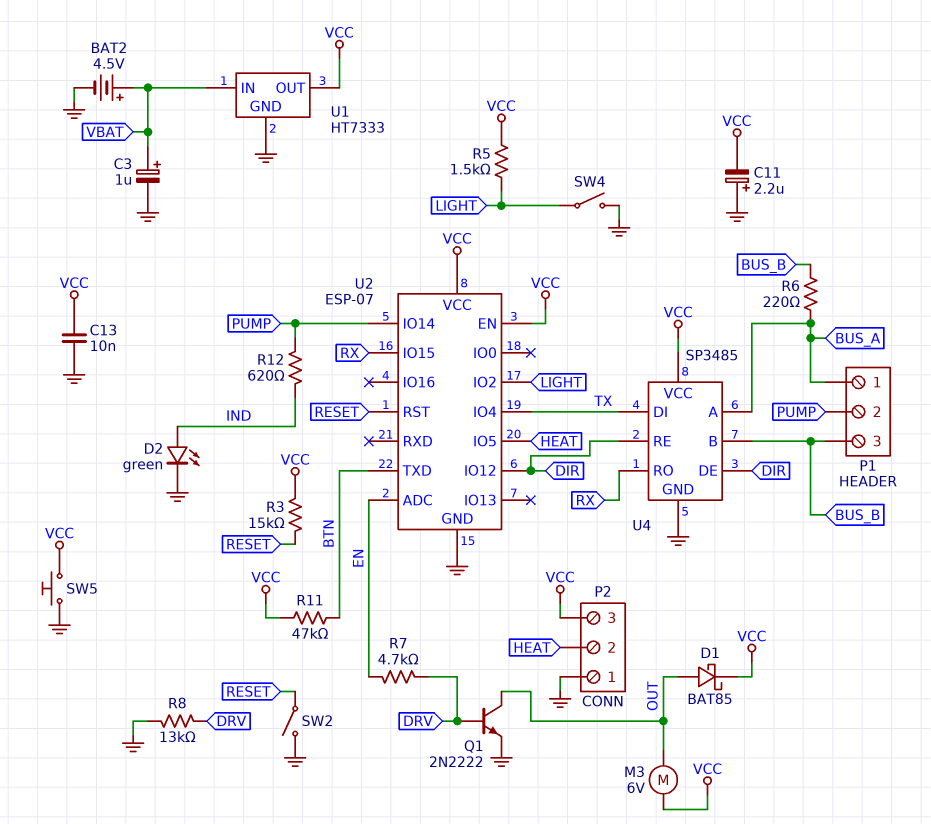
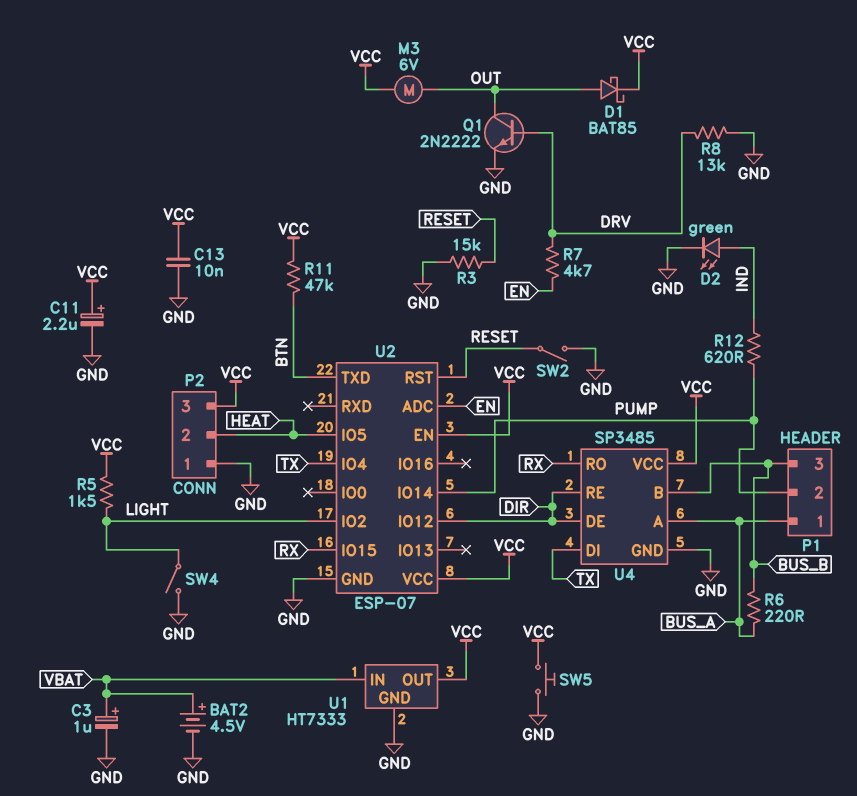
C11: 2.2uF (plus GND, minus VCC) -> 2.2uF (plus VCC, minus GND)
R3: 15k (RESET, VCC) -> 15k (GND, RESET)

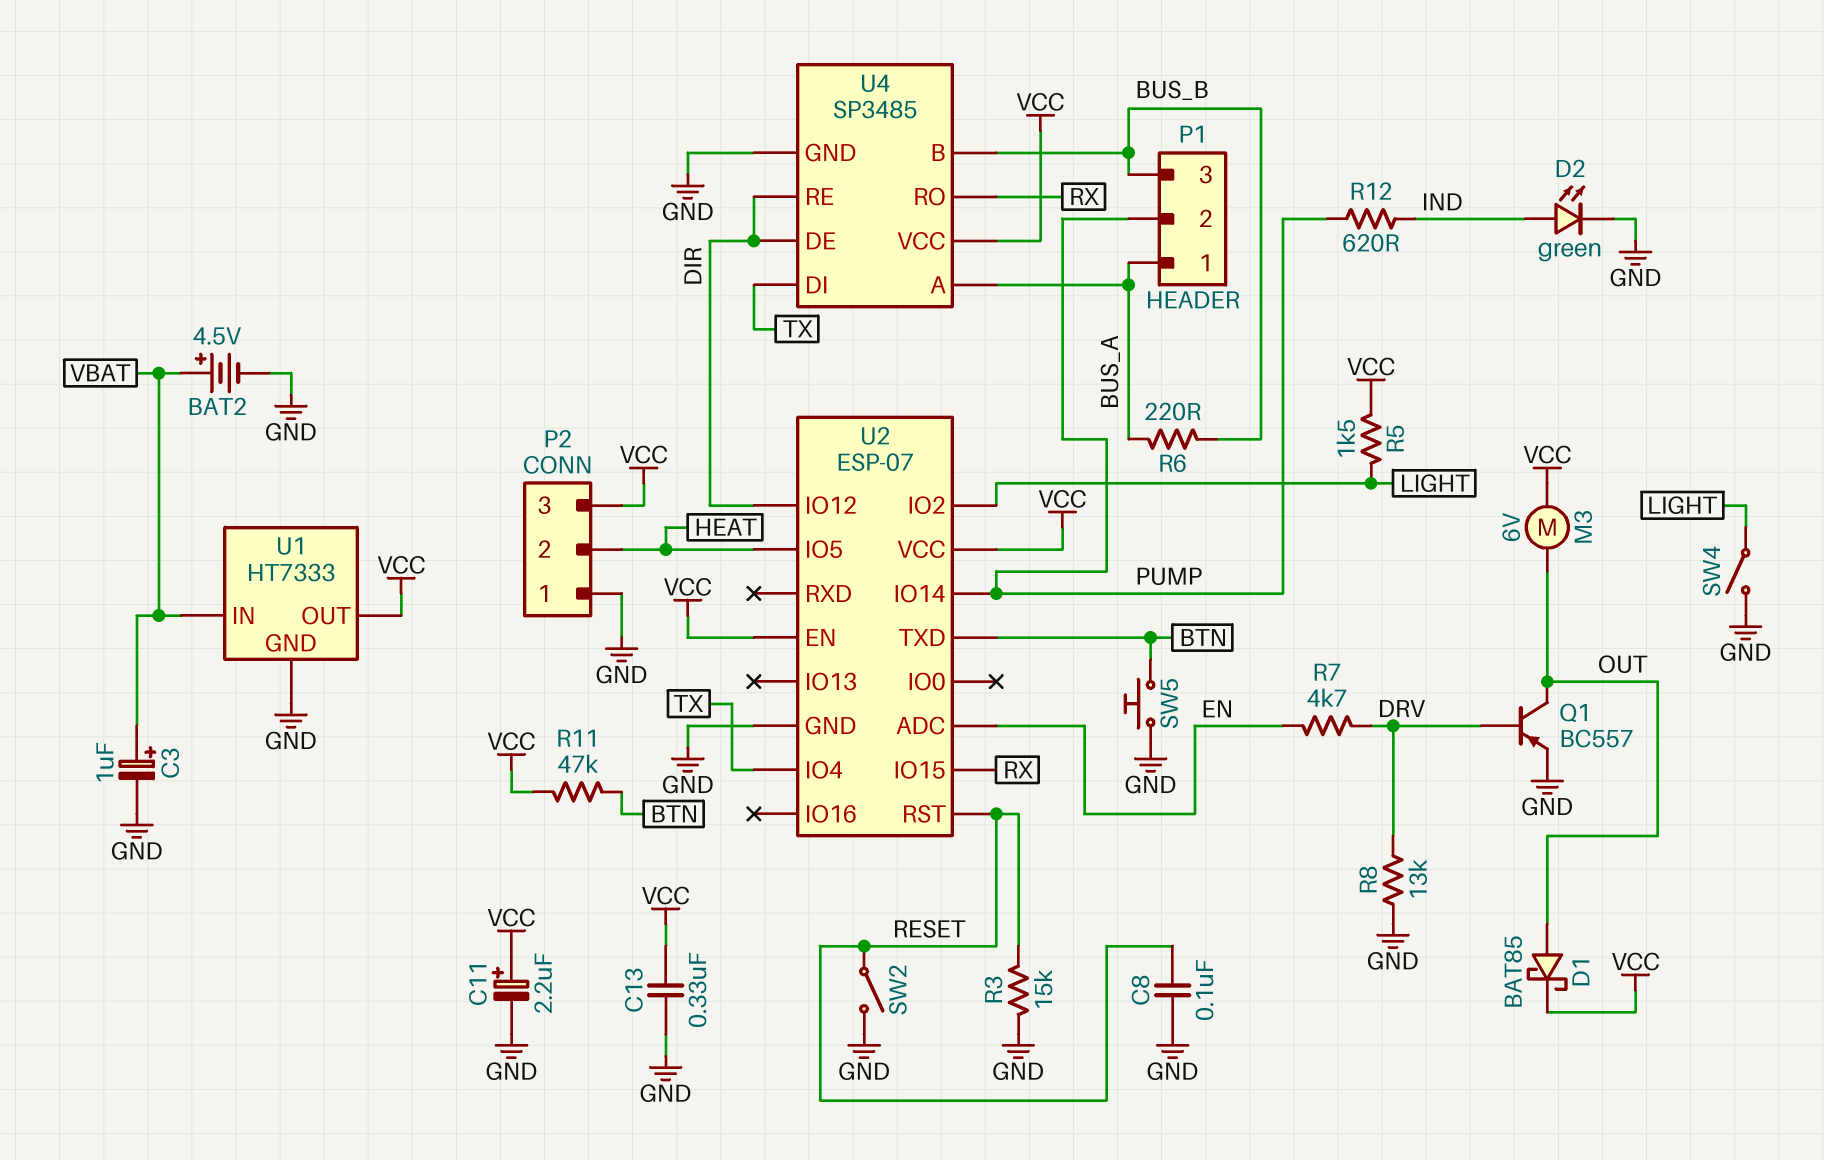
C8: none -> 100nF (GND, RESET)
C13: 10nF (GND, VCC) -> 330nF (GND, VCC)
Q1: NPN 2N2222 (B DRV, C OUT, E GND) -> PNP BC557 (B DRV, C OUT, E GND)
SW5: button (GND, VCC) -> button (BTN, GND)

